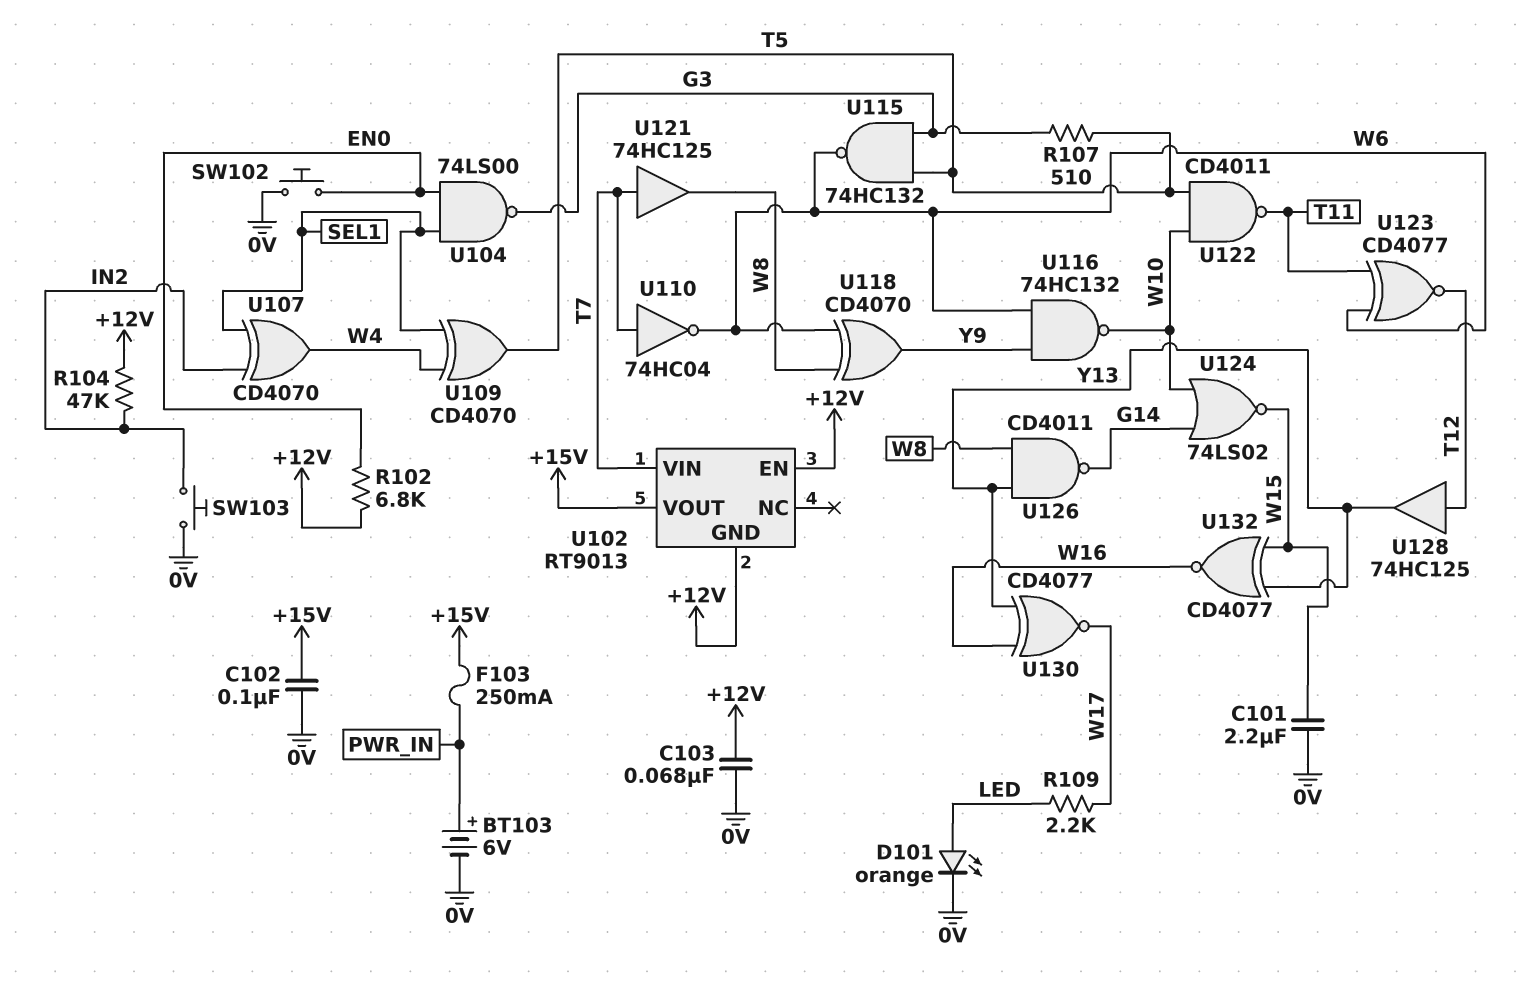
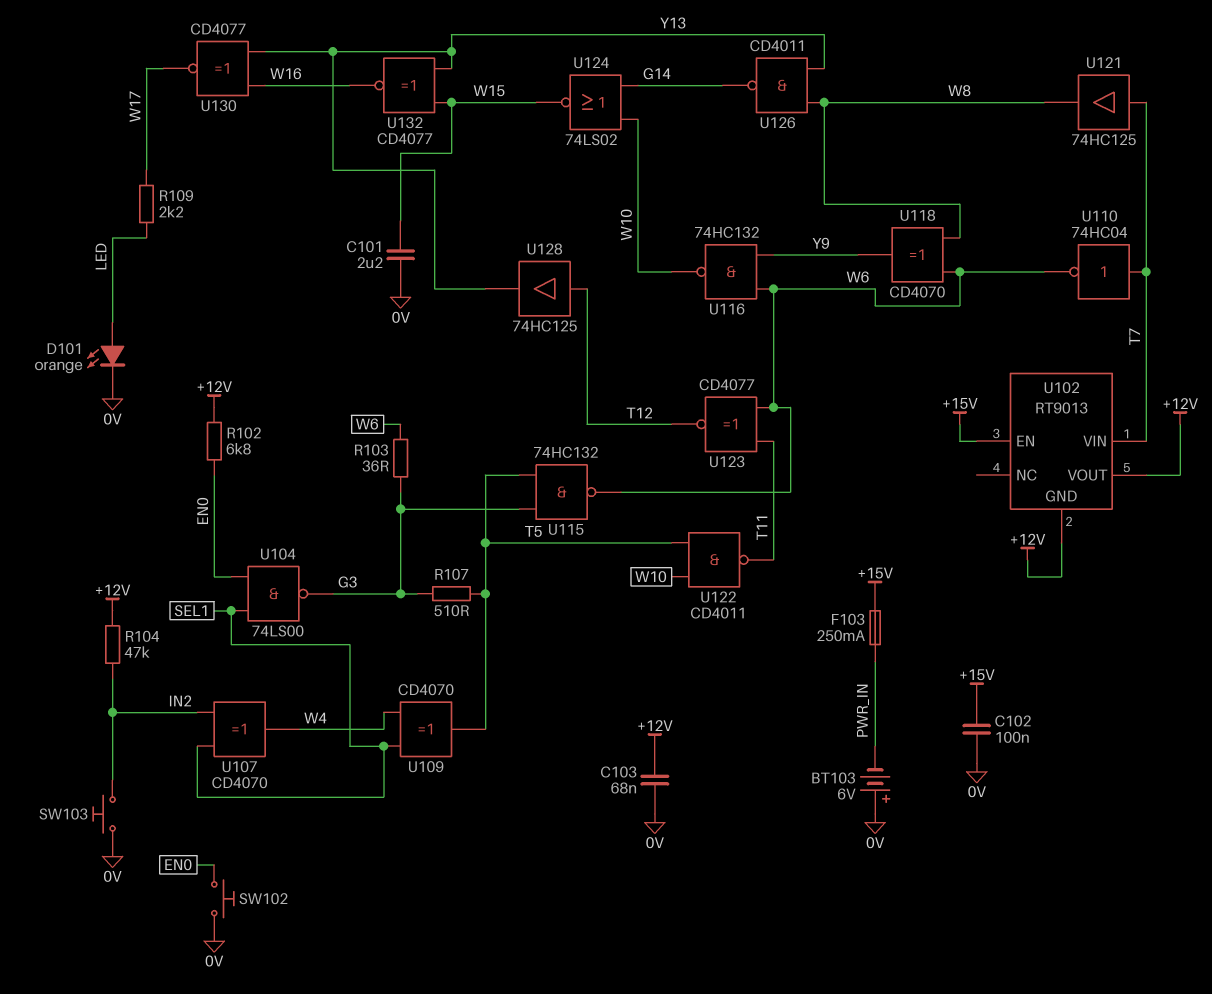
BT103: 6V (plus PWR_IN, minus 0V) -> 6V (plus 0V, minus PWR_IN)
R103: none -> 36 (G3, W6)
U102 pin EN: +12V -> +15V
U102 pin VOUT: +15V -> +12V

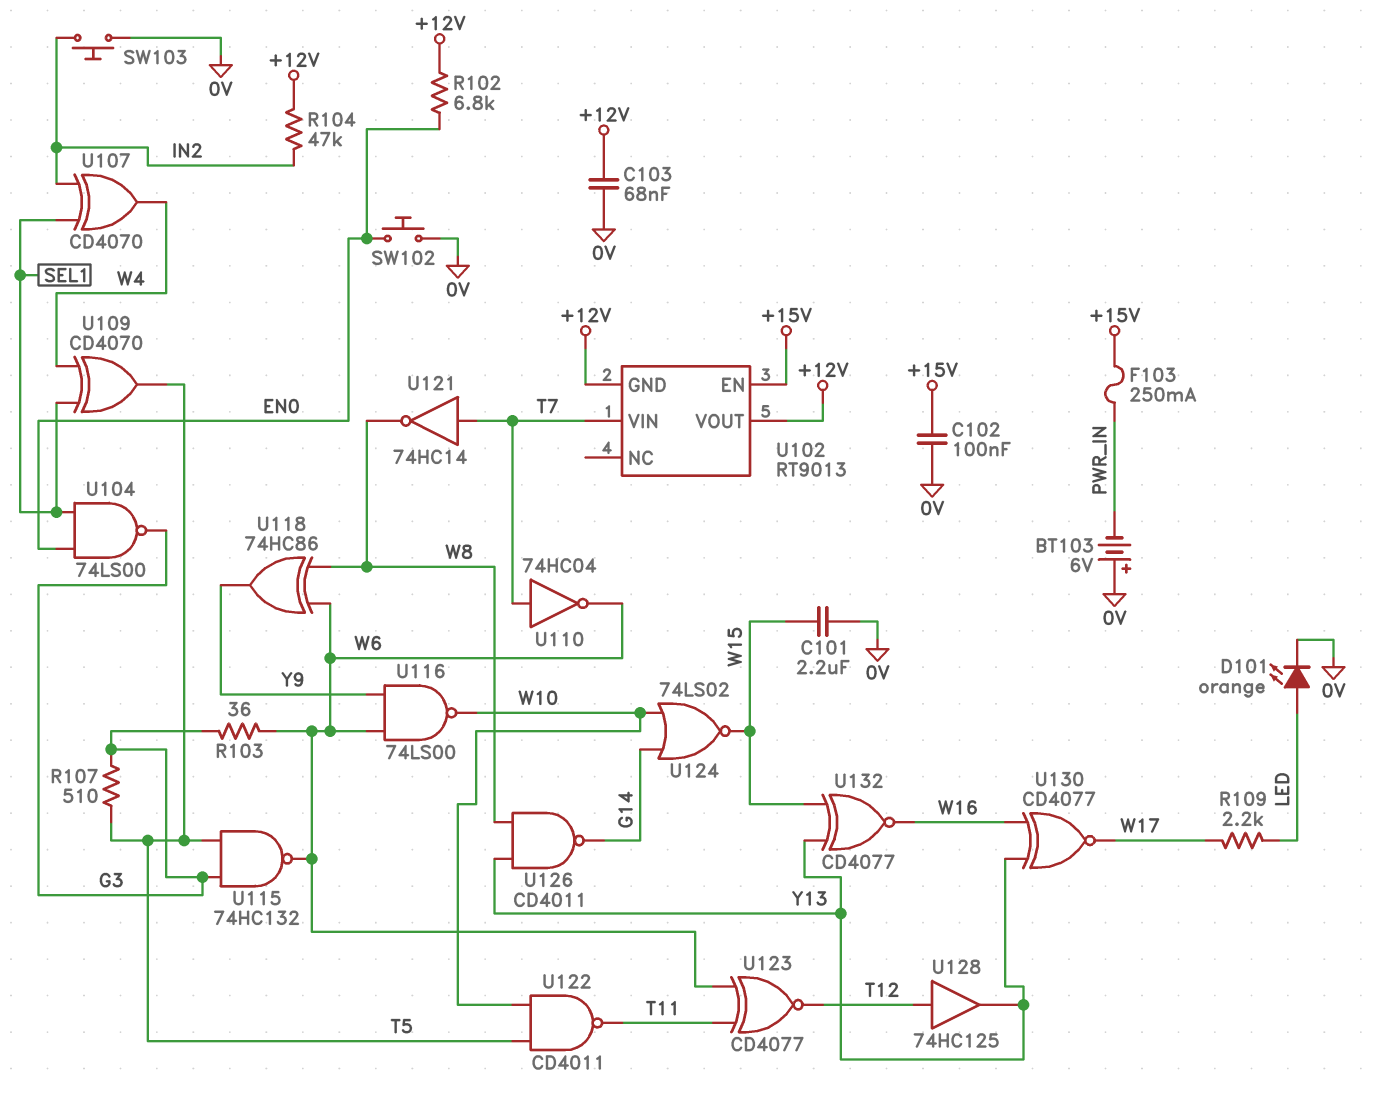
U116: NAND 74HC132 (in W6, in Y9, out W10) -> NAND 74LS00 (in W6, in Y9, out W10)
U118: XOR CD4070 (in W6, in W8, out Y9) -> XOR 74HC86 (in W6, in W8, out Y9)
U121: buffer 74HC125 (in T7, out W8) -> NOT 74HC14 (in T7, out W8)

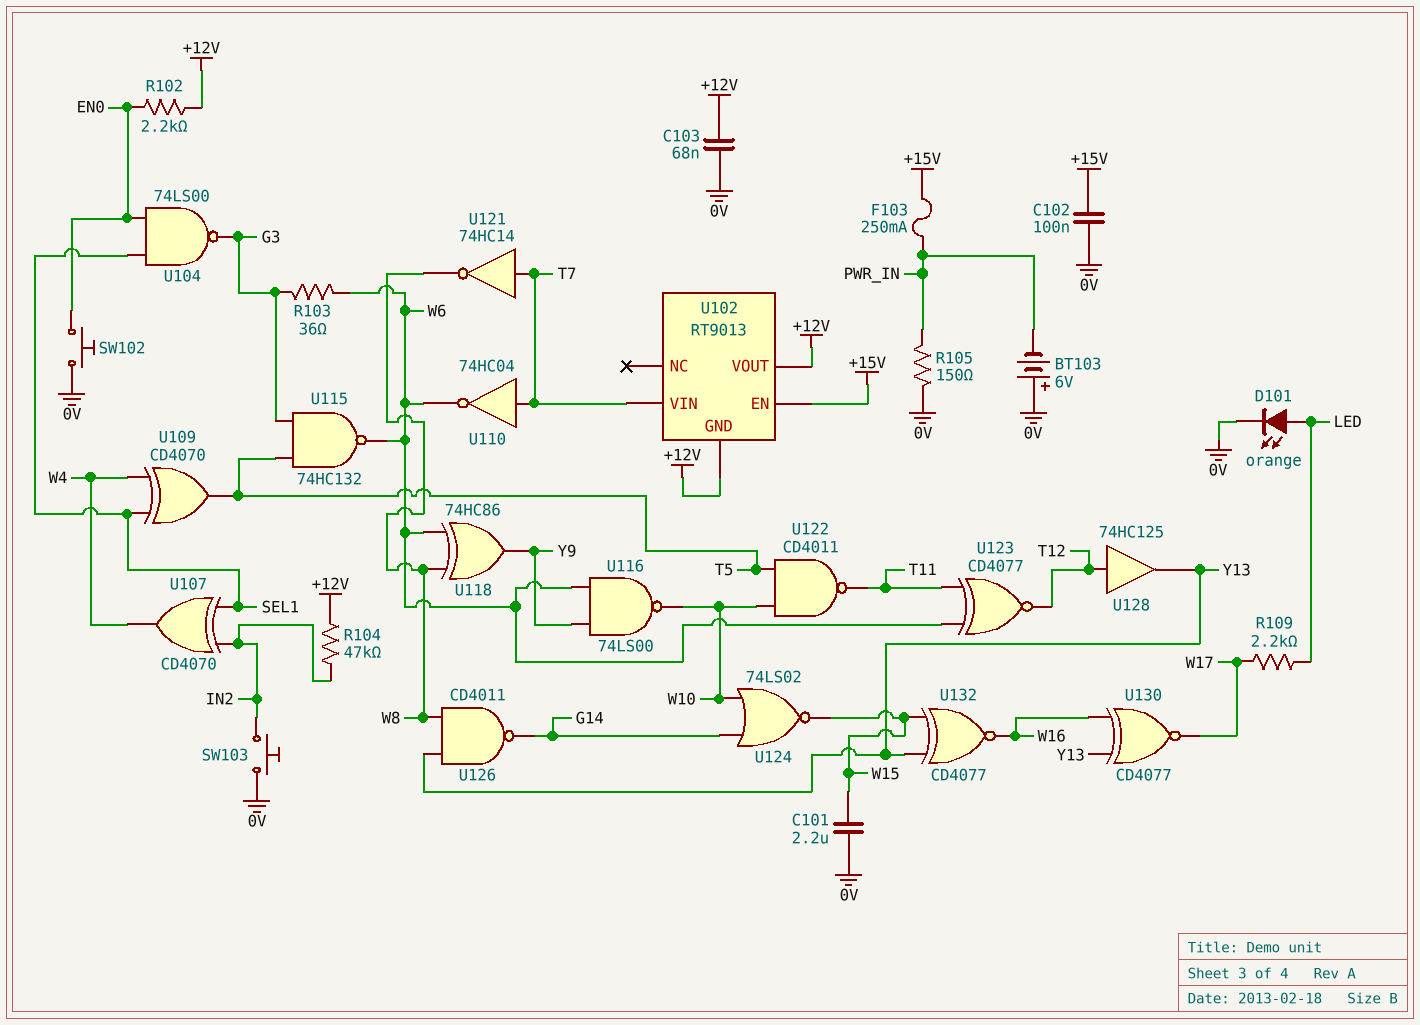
R102: 6.8k (+12V, EN0) -> 2.2k (+12V, EN0)
R105: none -> 150 (0V, PWR_IN)
R107: 510 (G3, T5) -> none

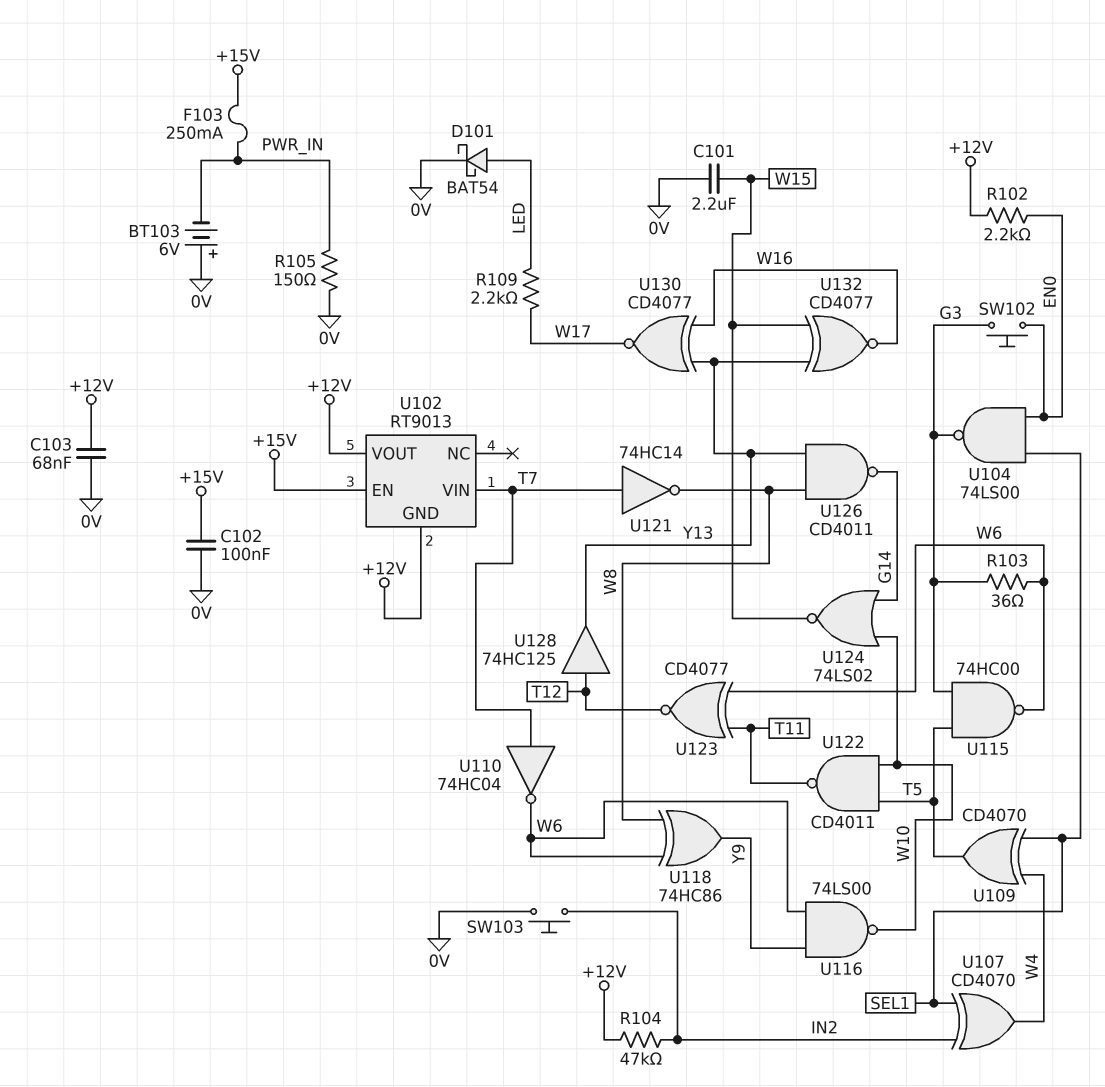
D101: LED orange (A LED, K 0V) -> schottky BAT54 (A LED, K 0V)
SW102: button (0V, EN0) -> button (EN0, G3)
U115: NAND 74HC132 (in G3, in T5, out W6) -> NAND 74HC00 (in G3, in T5, out W6)

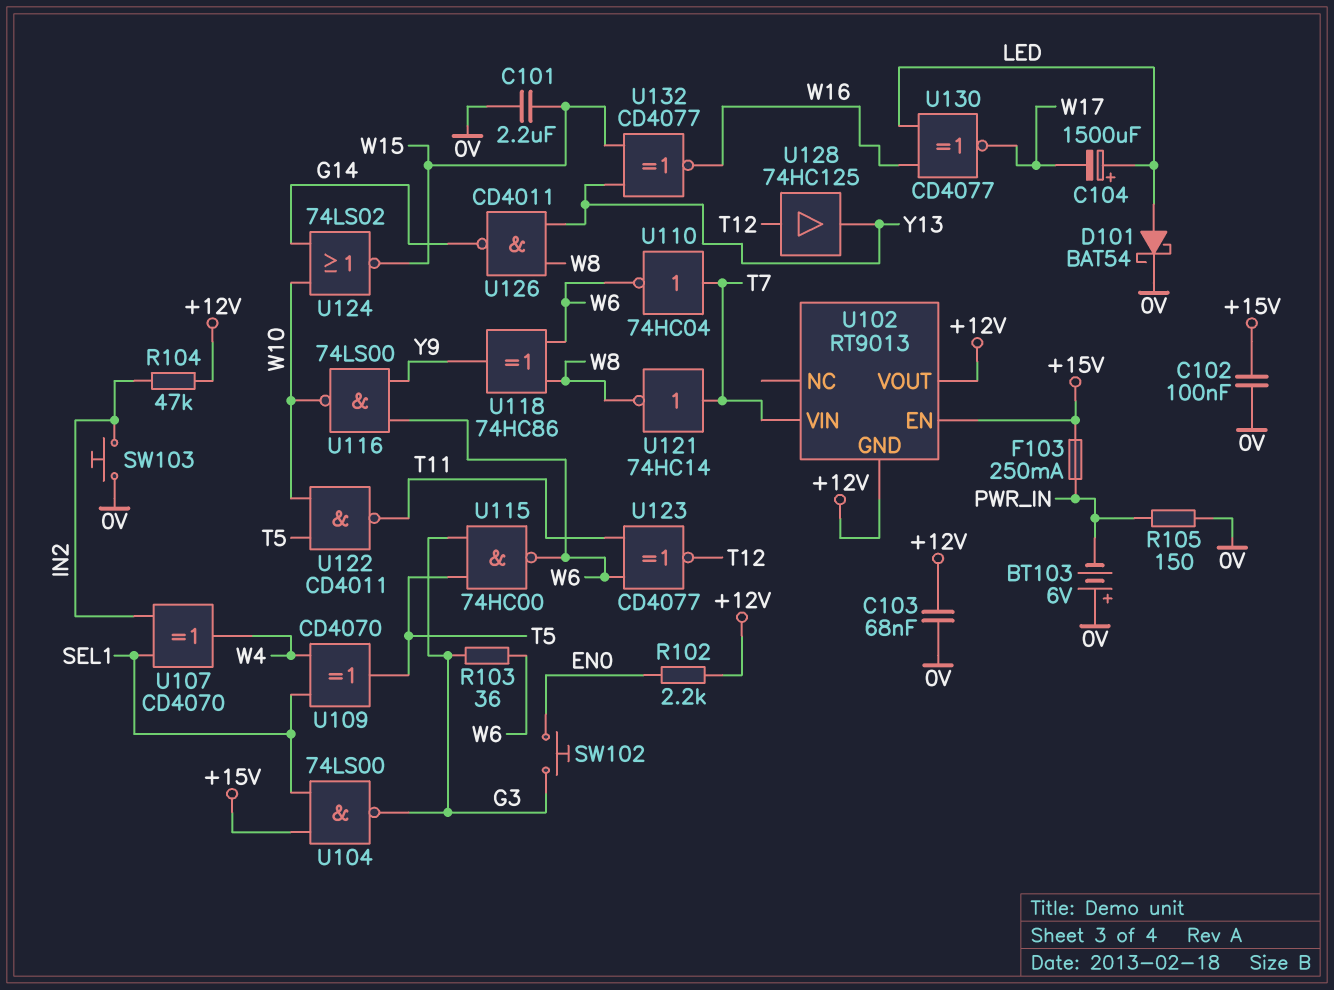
C104: none -> 1500uF (plus LED, minus W17)
R109: 2.2k (LED, W17) -> none
U104: NAND 74LS00 (in EN0, in SEL1, out G3) -> NAND 74LS00 (in +15V, in SEL1, out G3)
U130: XNOR CD4077 (in W16, in Y13, out W17) -> XNOR CD4077 (in LED, in W16, out W17)

